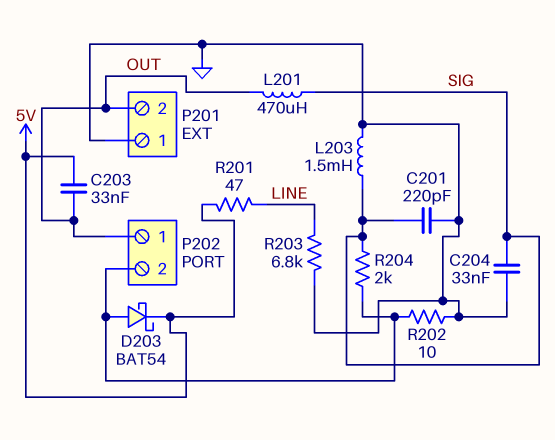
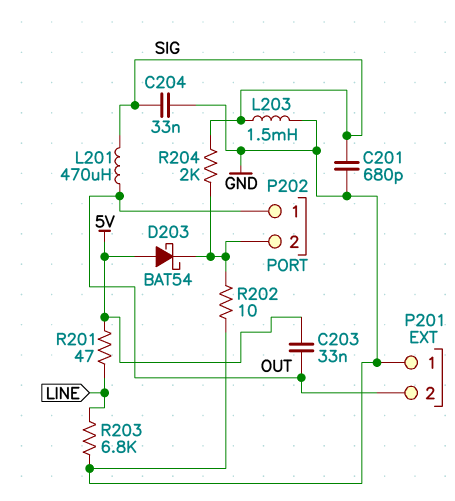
C201: 220pF (GND, SIG) -> 680pF (GND, SIG)
D203: schottky BAT54 (A P202/2, K 5V) -> schottky BAT54 (A 5V, K P202/2)

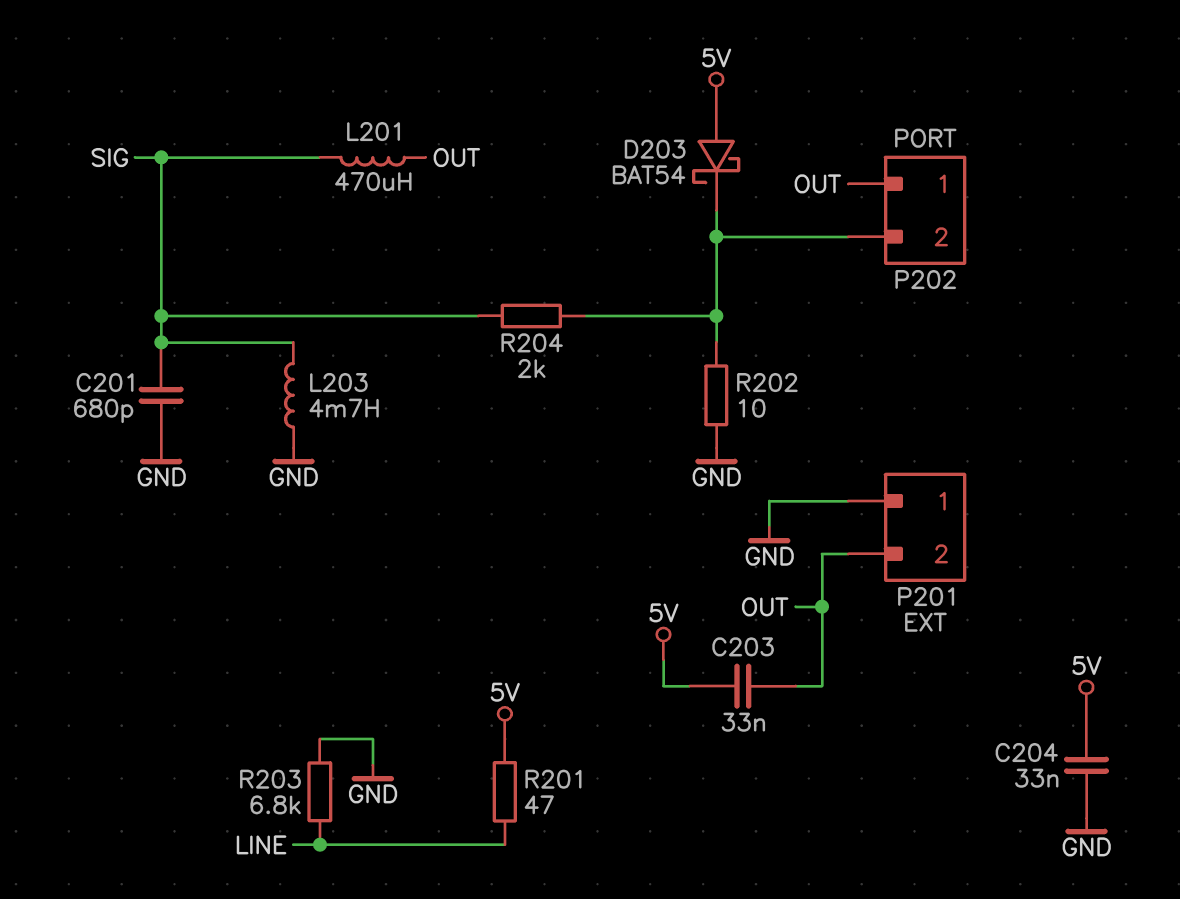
C204: 33nF (GND, SIG) -> 33nF (5V, GND)
L203: 1.5mH (GND, SIG) -> 4.7mH (GND, SIG)

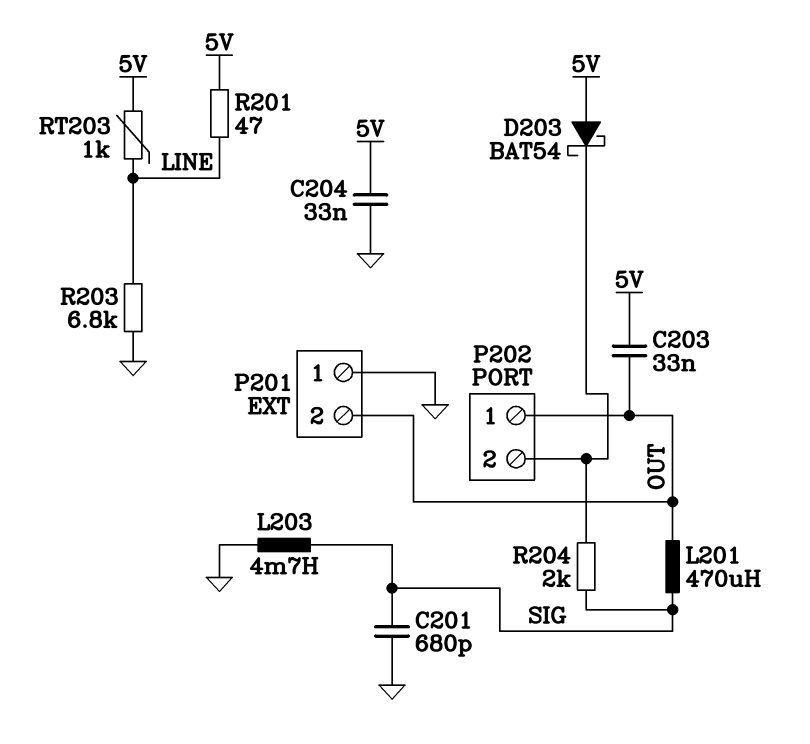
R202: 10 (GND, P202/2) -> none
RT203: none -> 1k (5V, LINE)

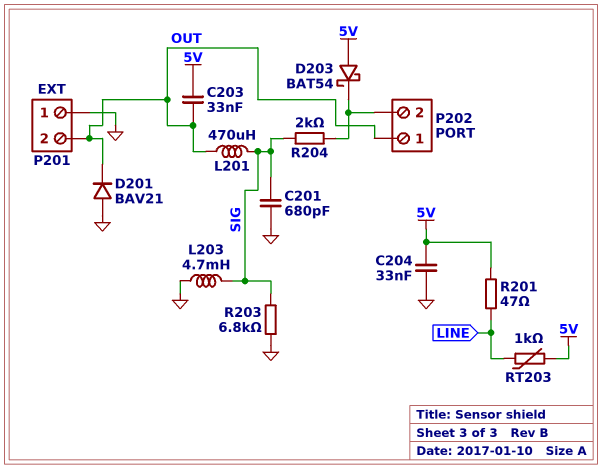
D201: none -> diode BAV21 (A GND, K OUT)
R203: 6.8k (GND, LINE) -> 6.8k (GND, SIG)

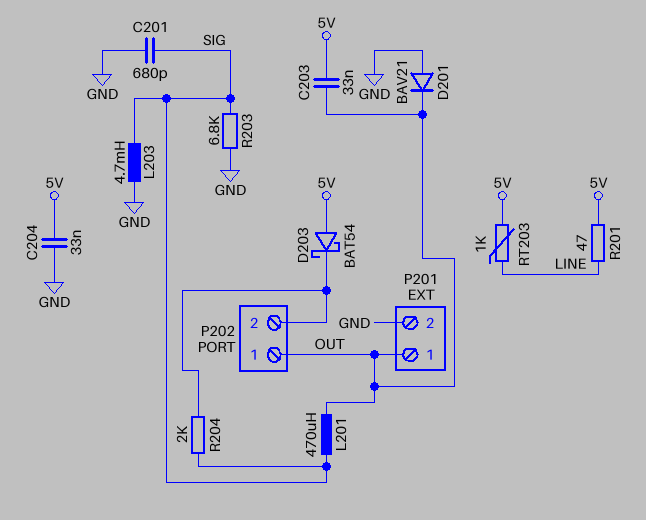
P201 pin 1: GND -> OUT
P201 pin 2: OUT -> GND

